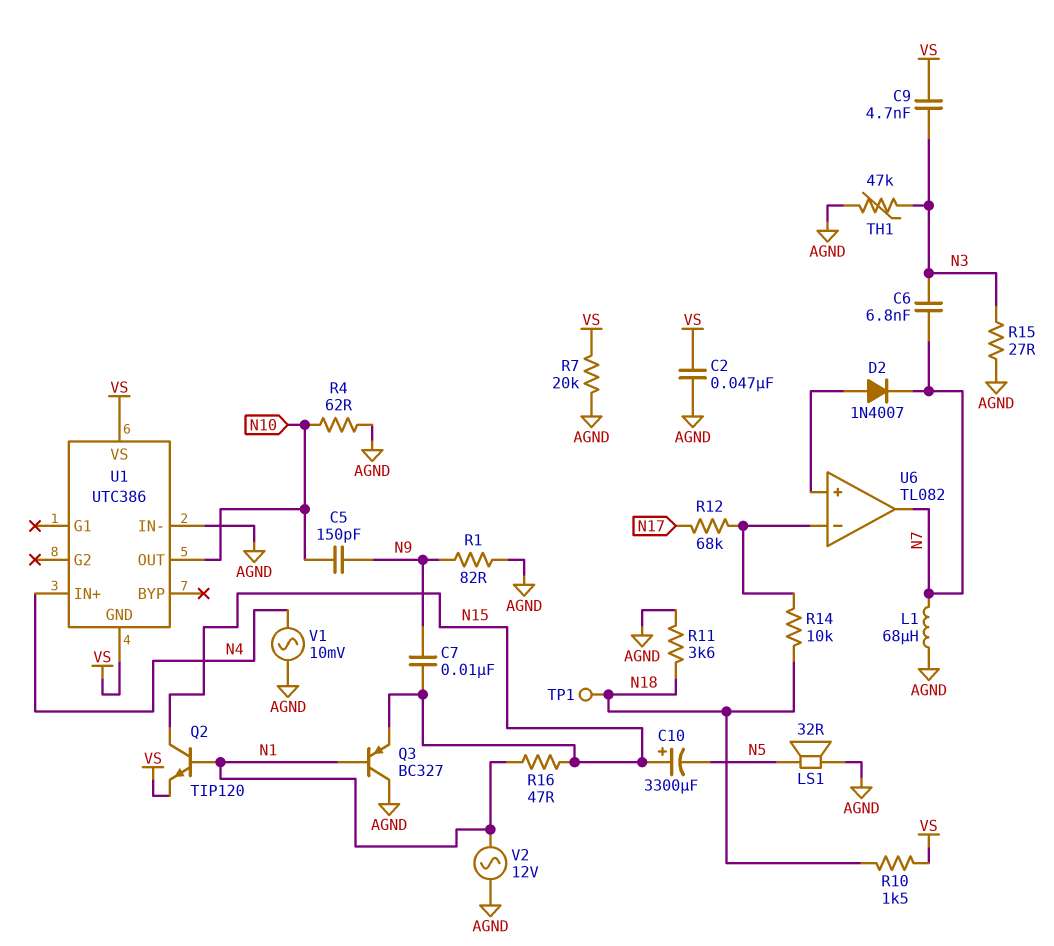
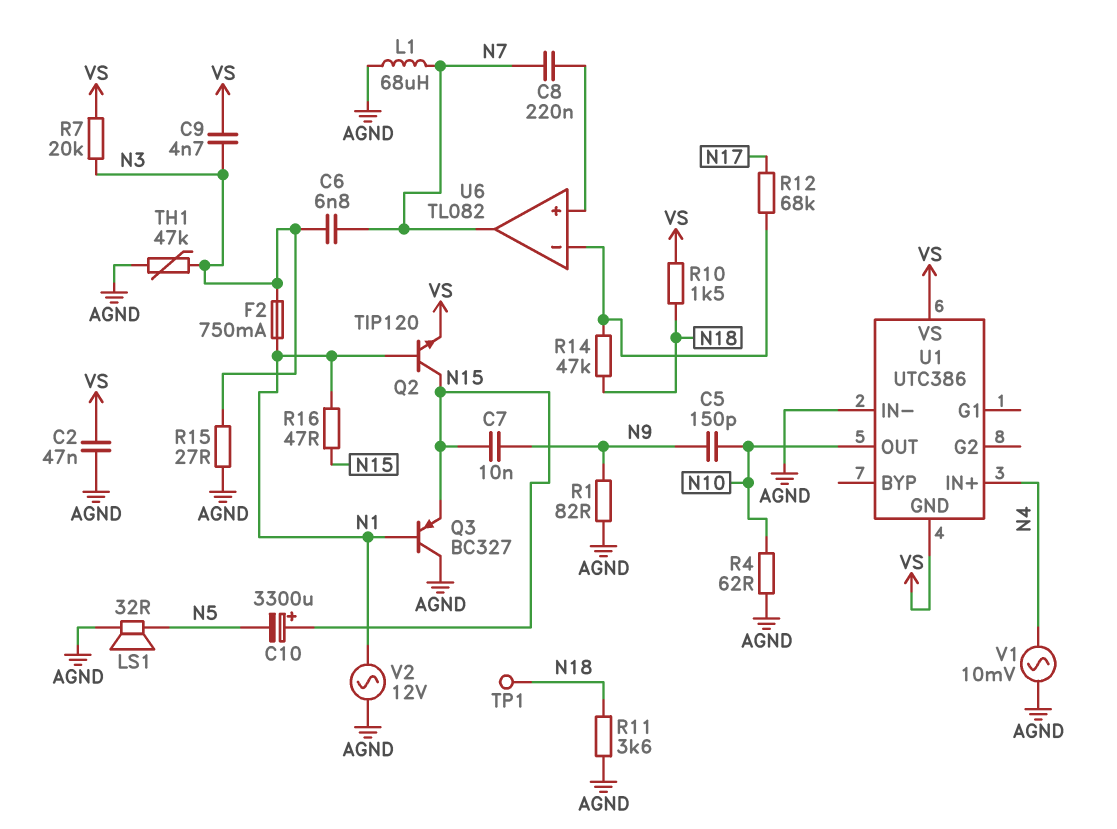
C8: none -> 220nF (N7, U6/in+)
D2: diode 1N4007 (A U6/in+, K N7) -> none
F2: none -> 750mA (N1, N3)
R7: 20k (AGND, VS) -> 20k (N3, VS)
R14: 10k (N18, U6/in-) -> 47k (N18, U6/in-)

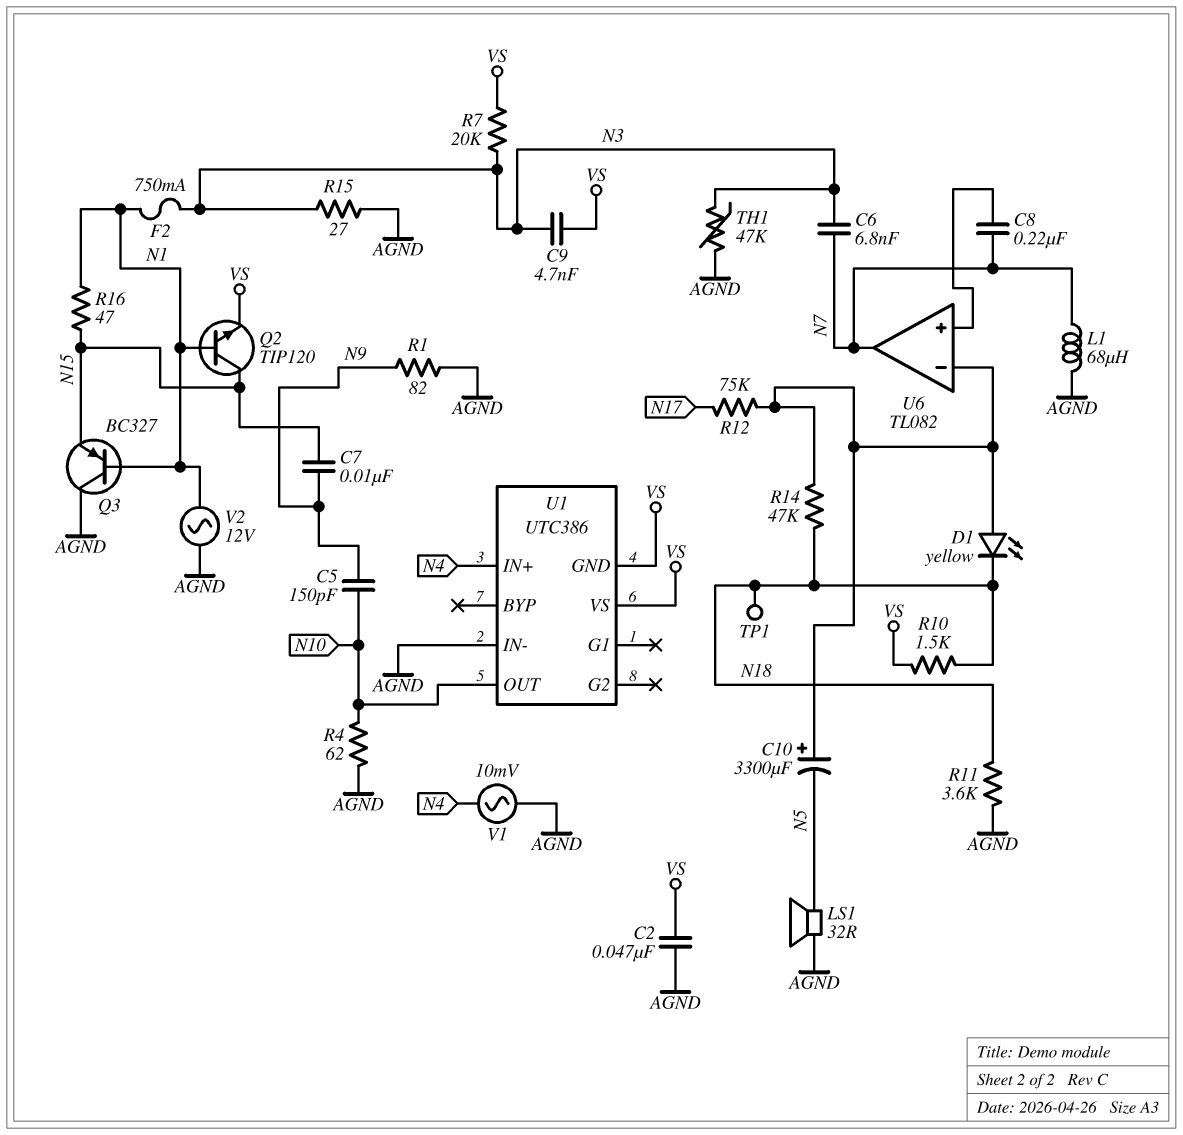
C10: 3300uF (plus N15, minus N5) -> 3300uF (plus U6/in-, minus N5)
D1: none -> LED yellow (A U6/in-, K N18)
R12: 68k (N17, U6/in-) -> 75k (N17, U6/in-)

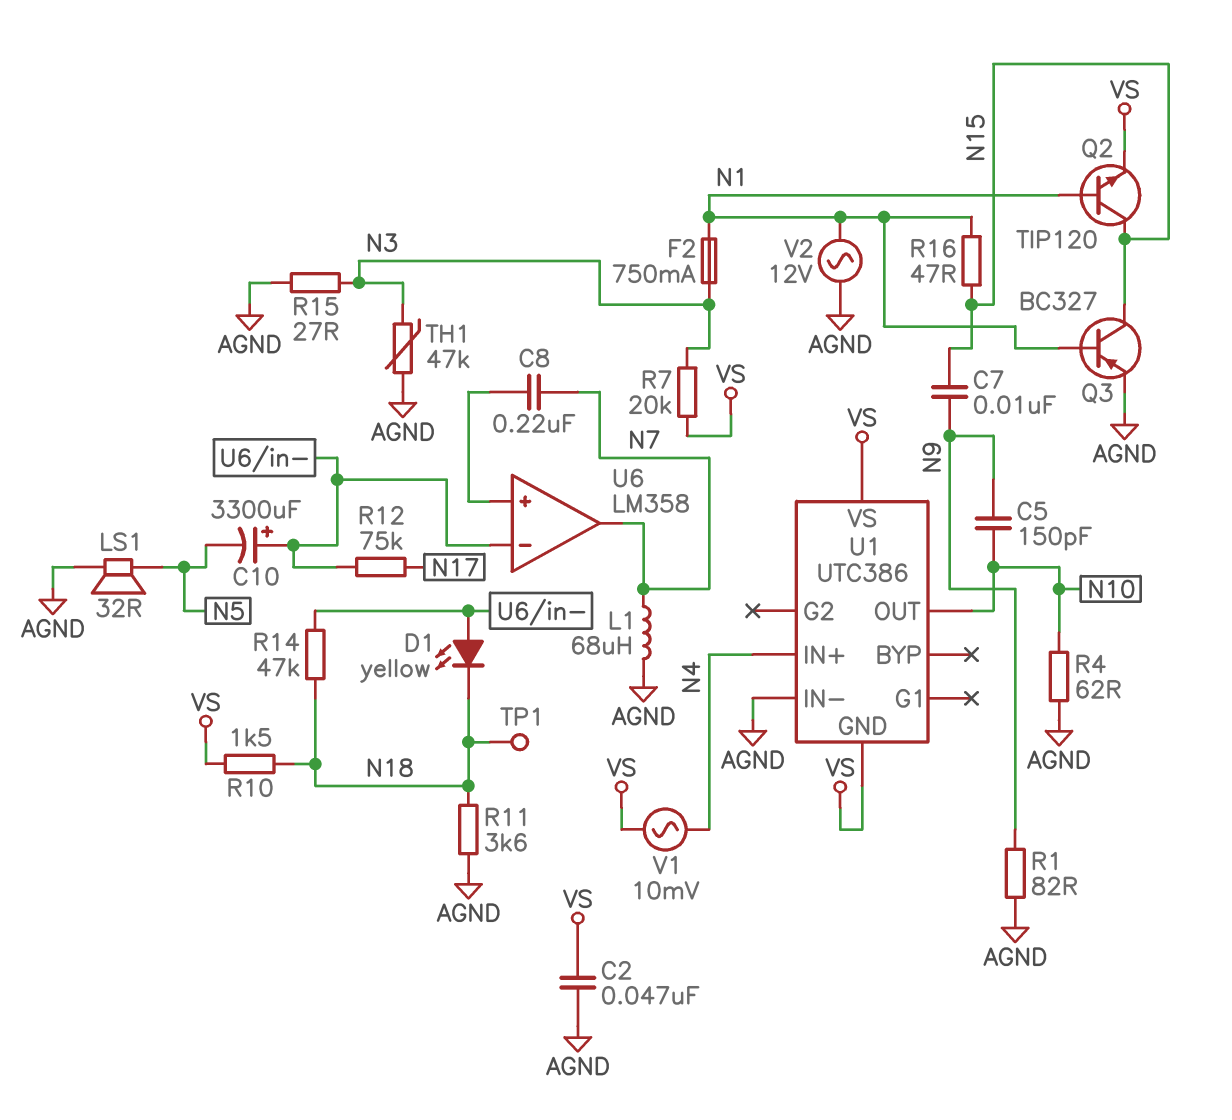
C6: 6.8nF (N3, N7) -> none
C9: 4.7nF (N3, VS) -> none
Q3: PNP BC327 (B N1, C AGND, E N15) -> PNP BC327 (B N1, C N15, E AGND)
U6: TL082 -> LM358
V1: AC 10mV (AGND, N4) -> AC 10mV (N4, VS)

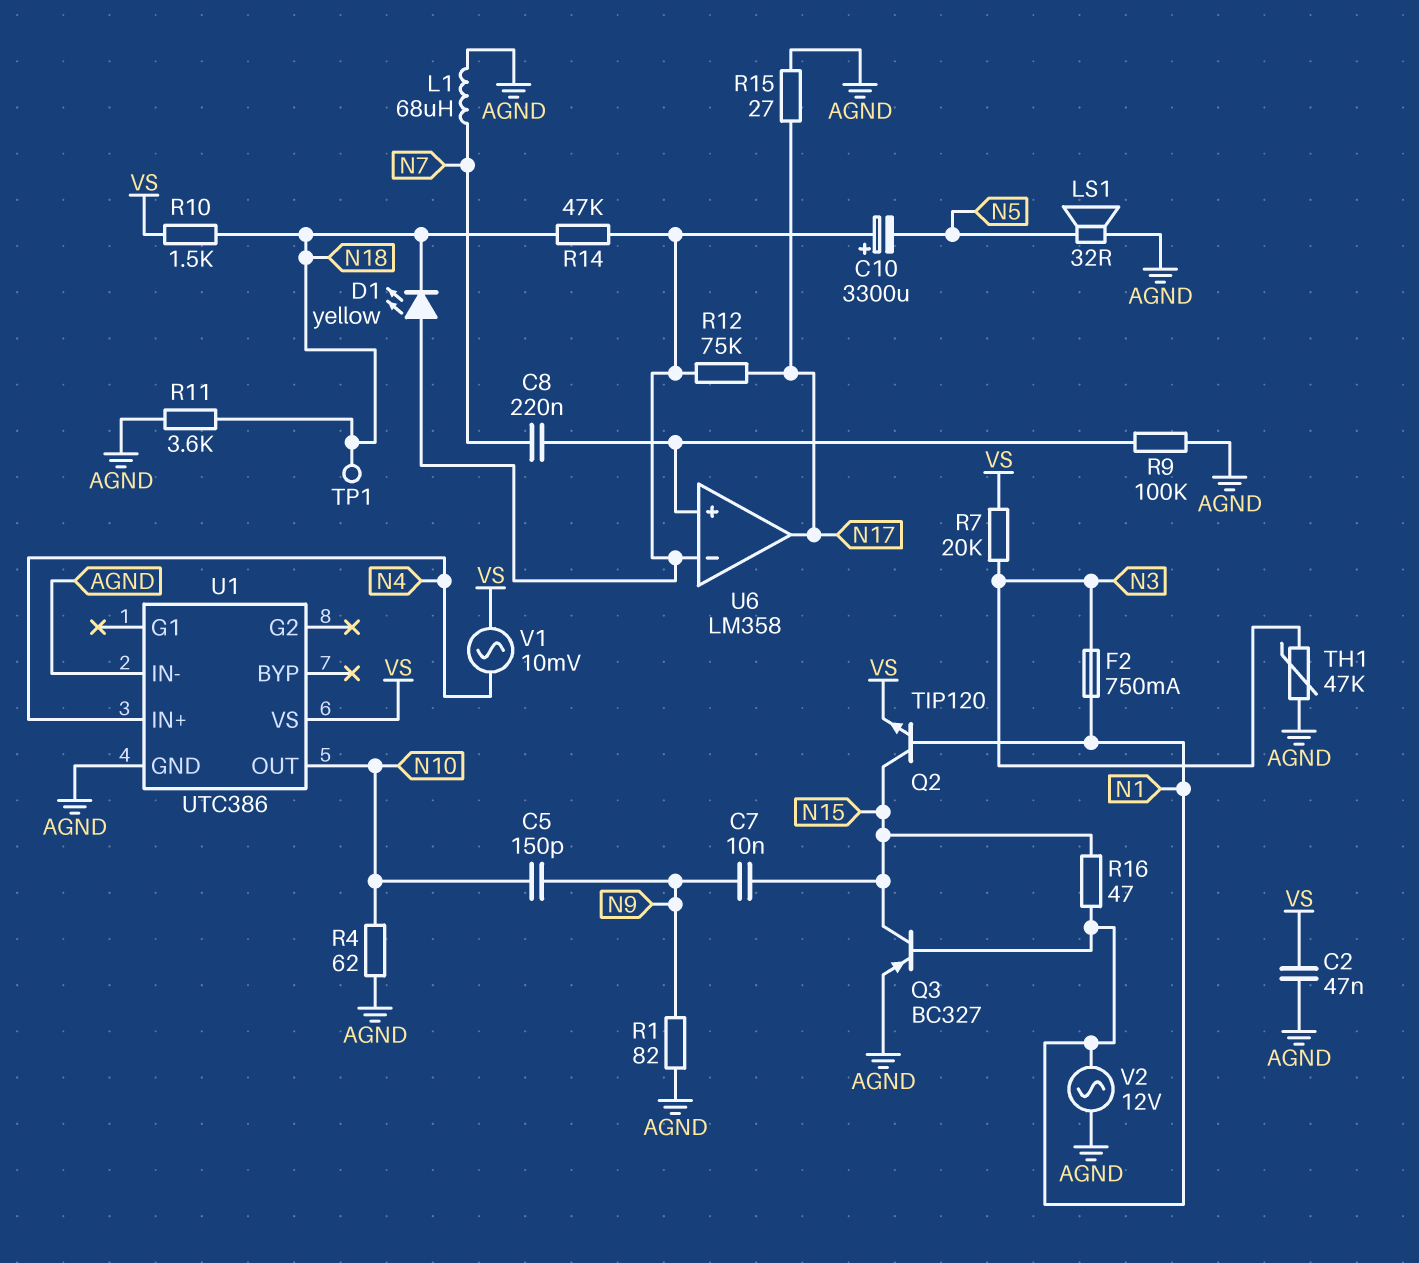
R9: none -> 100k (AGND, U6/in+)
R15: 27 (AGND, N3) -> 27 (AGND, N17)
U1 pin GND: VS -> AGND
U6 pin out: N7 -> N17

